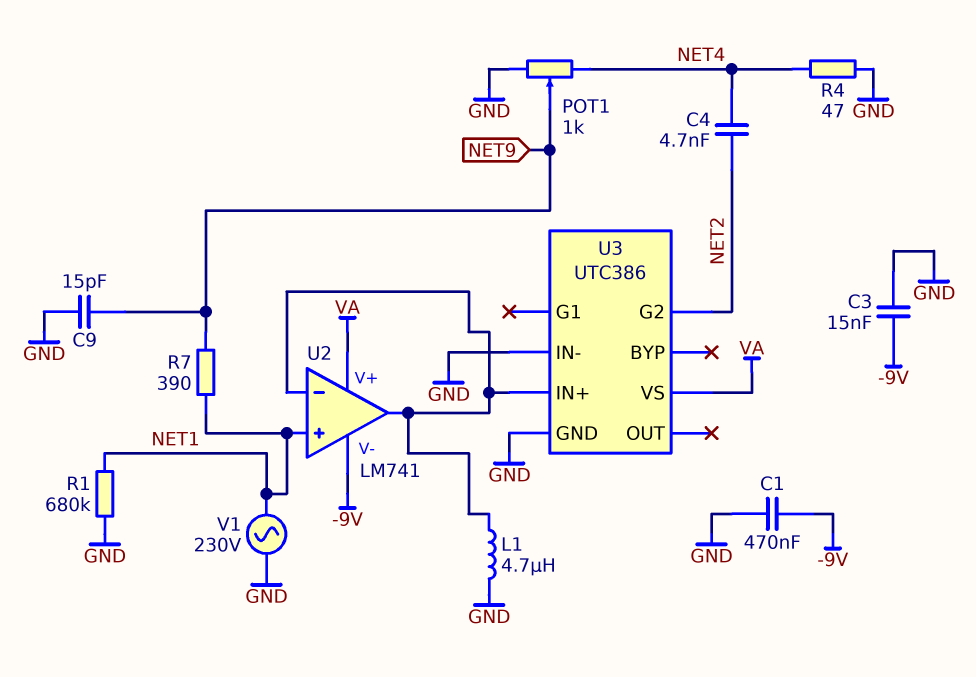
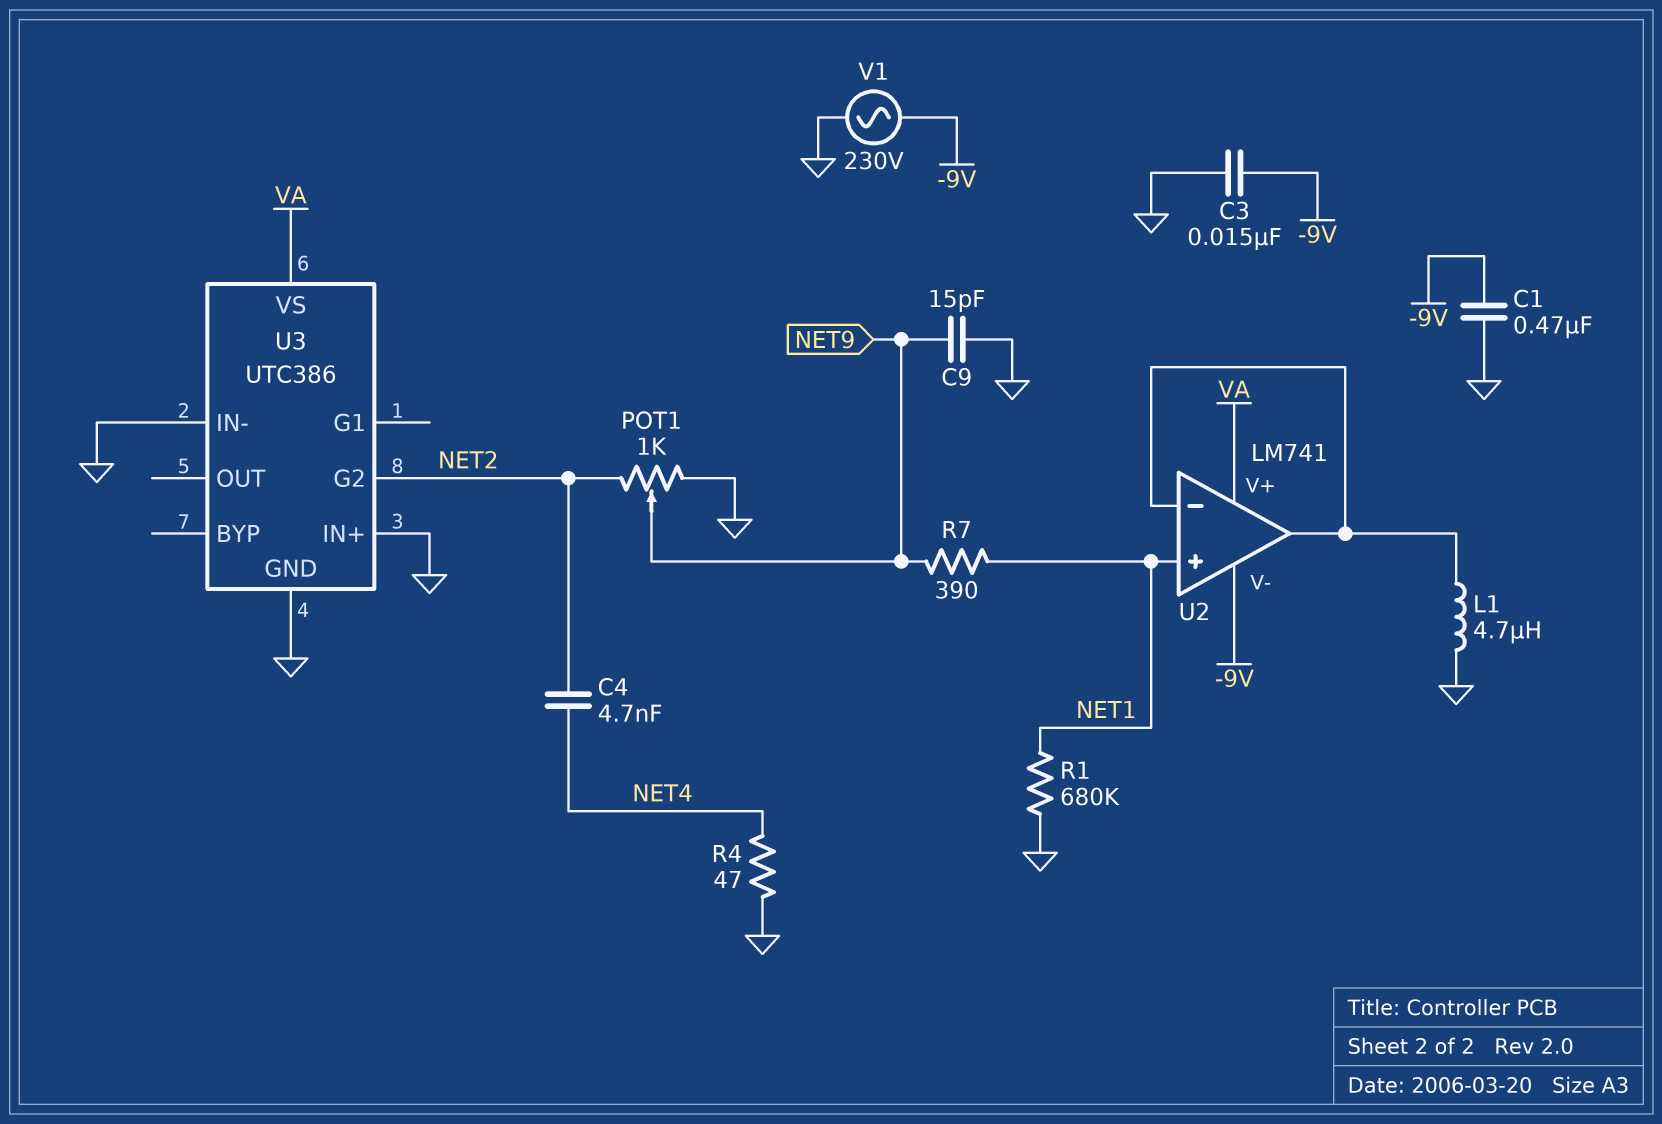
POT1: 1k (GND, NET4, wiper NET9) -> 1k (GND, NET2, wiper NET9)
U3 pin IN+: U2/in- -> GND
V1: AC 230V (GND, NET1) -> AC 230V (-9V, GND)

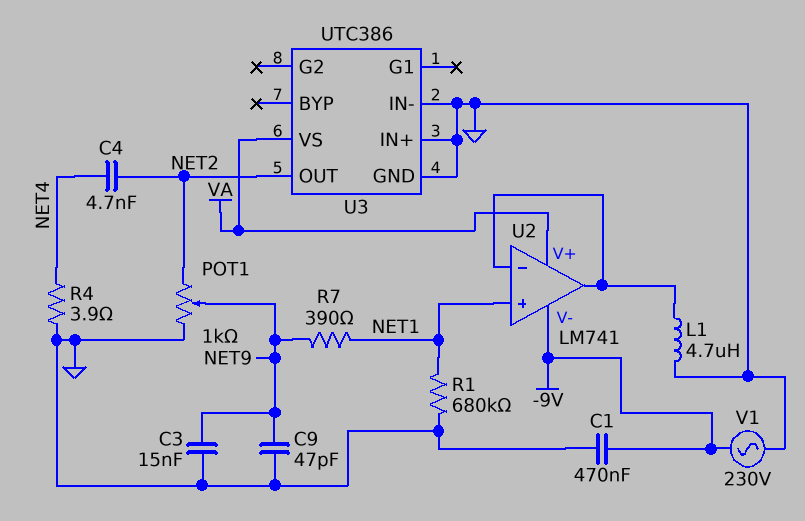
C3: 15nF (-9V, GND) -> 15nF (GND, NET9)
C9: 15pF (GND, NET9) -> 47pF (GND, NET9)
R4: 47 (GND, NET4) -> 3.9 (GND, NET4)
U3 pin G2: NET2 -> none
U3 pin OUT: none -> NET2

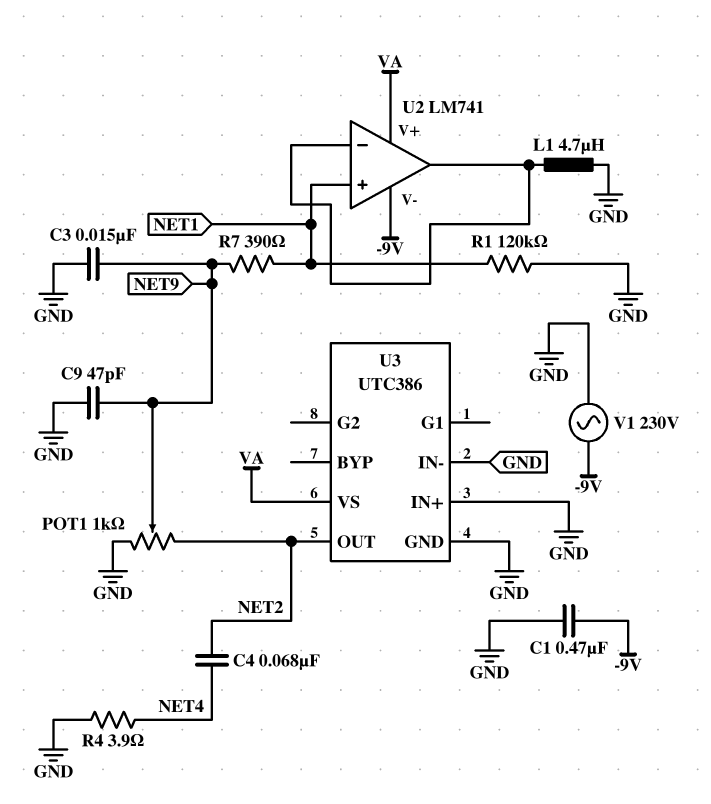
C4: 4.7nF (NET2, NET4) -> 68nF (NET2, NET4)
R1: 680k (GND, NET1) -> 120k (GND, NET1)

